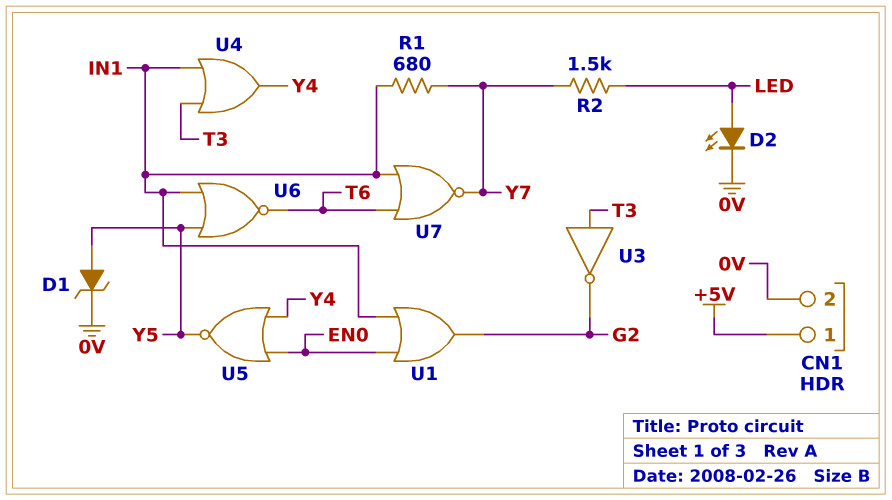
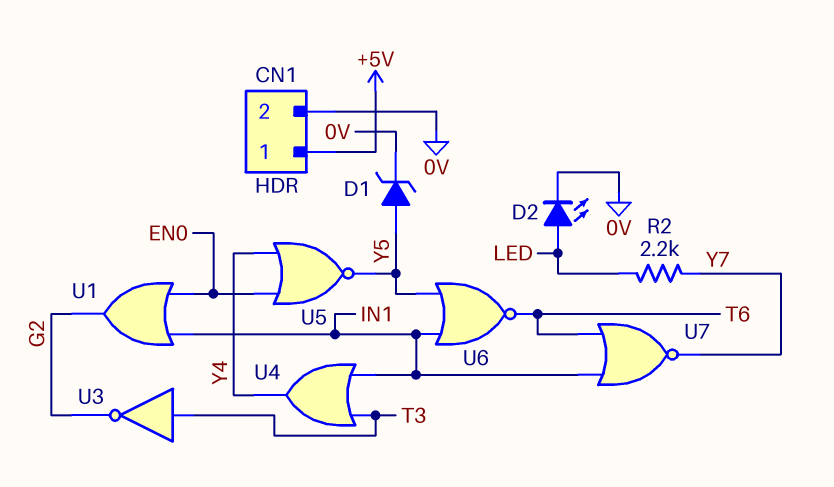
R1: 680 (IN1, Y7) -> none
R2: 1.5k (LED, Y7) -> 2.2k (LED, Y7)

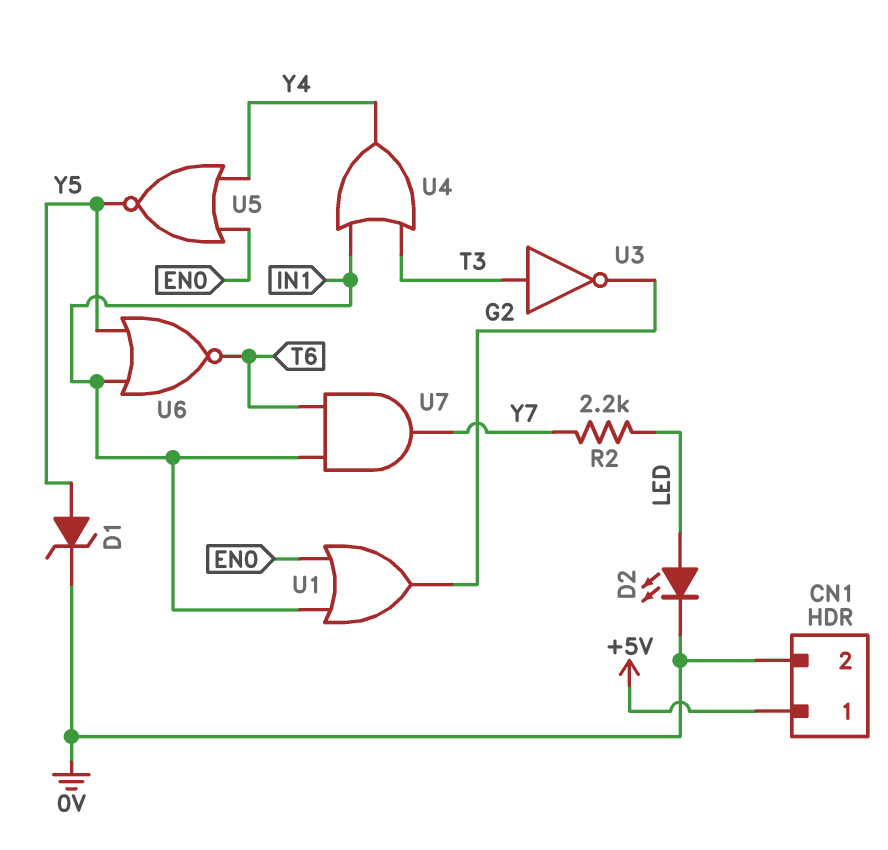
U7: NOR (in IN1, in T6, out Y7) -> AND (in IN1, in T6, out Y7)

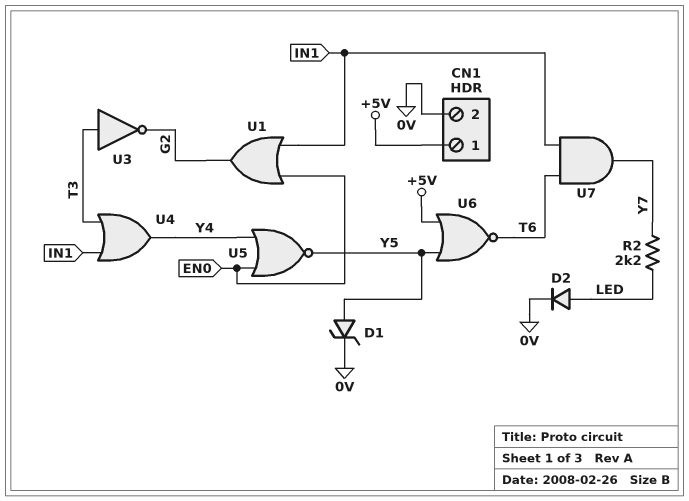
D2: LED (A LED, K 0V) -> diode (A LED, K 0V)
U6: NOR (in IN1, in Y5, out T6) -> NOR (in +5V, in Y5, out T6)

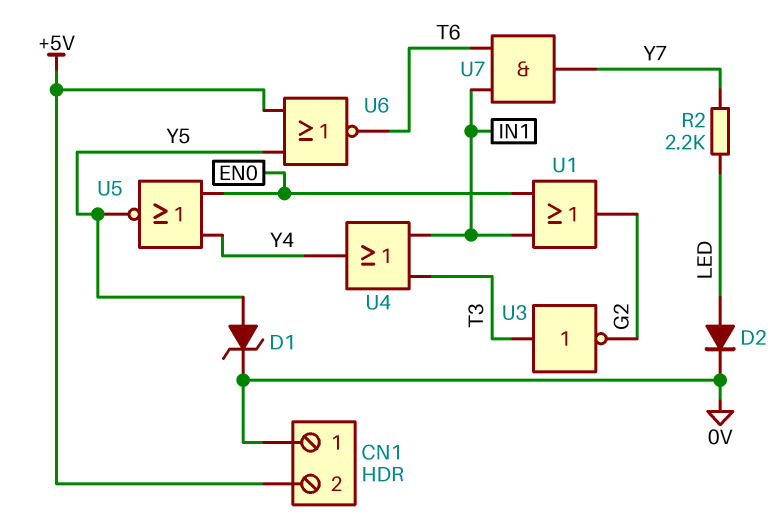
CN1 pin 1: +5V -> 0V
CN1 pin 2: 0V -> +5V

